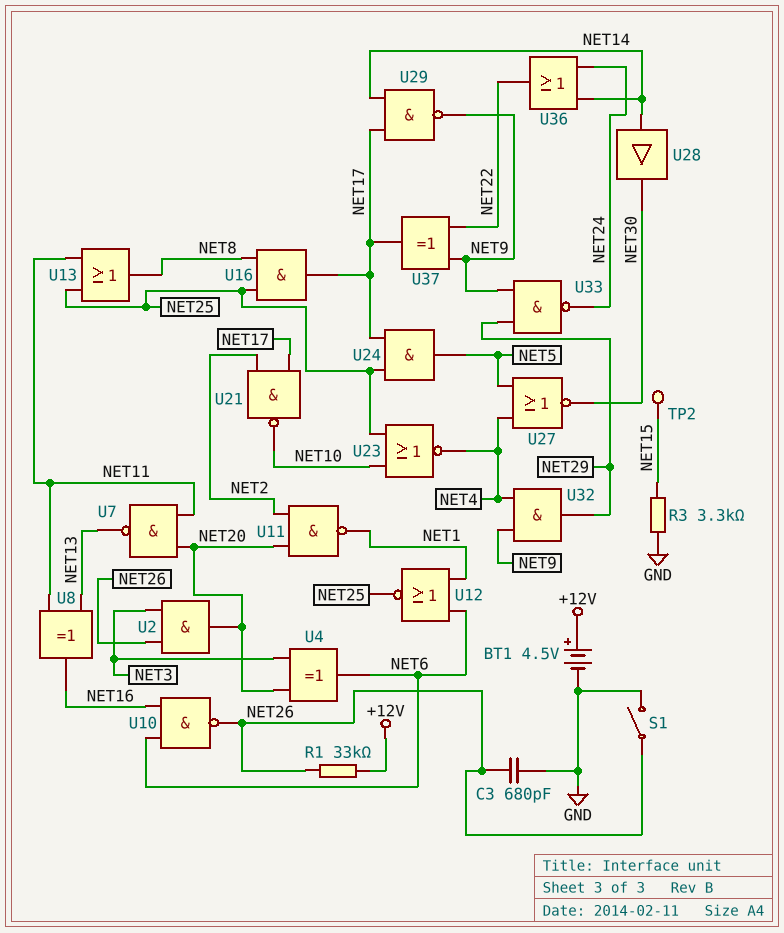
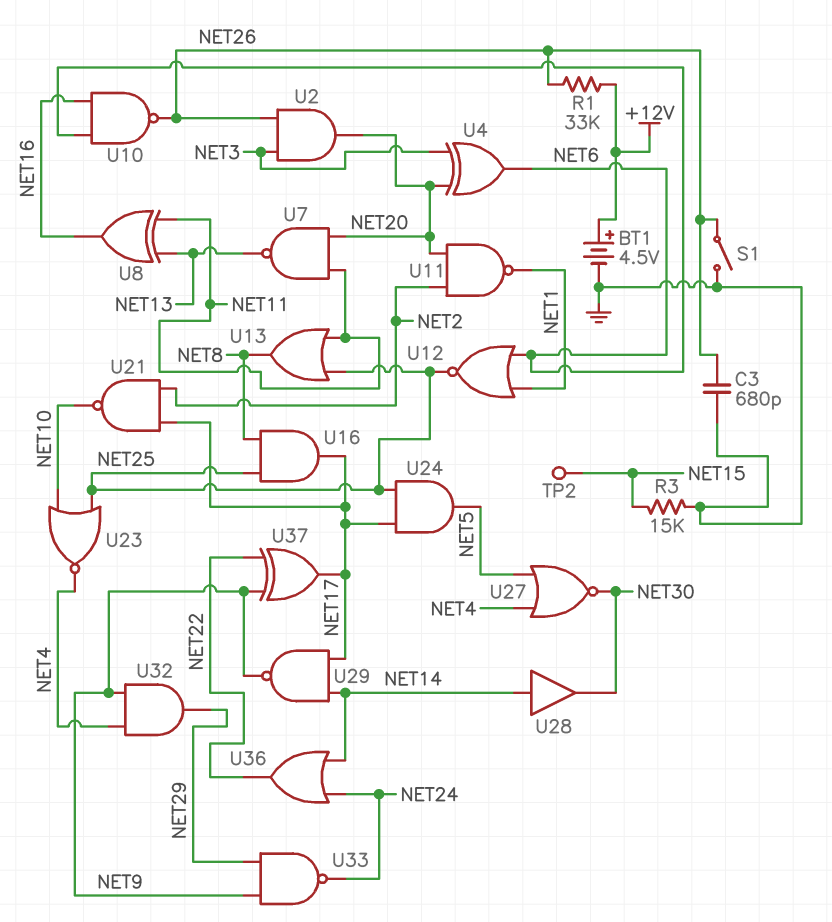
R3: 3.3k (GND, NET15) -> 15k (GND, NET15)

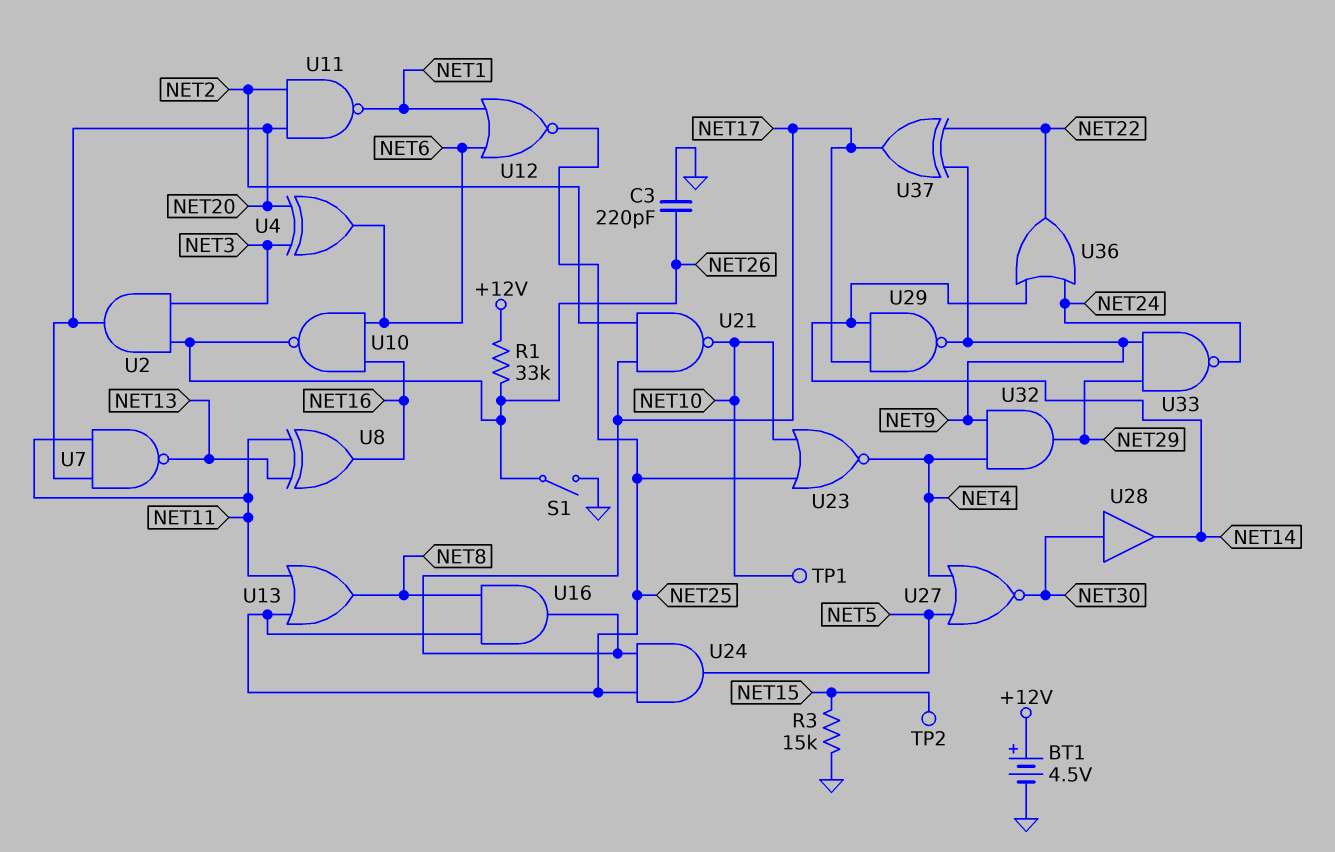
C3: 680pF (GND, NET26) -> 220pF (GND, NET26)
TP1: none -> test point (NET10)
U28: buffer (in NET14, out NET30) -> buffer (in NET30, out NET14)

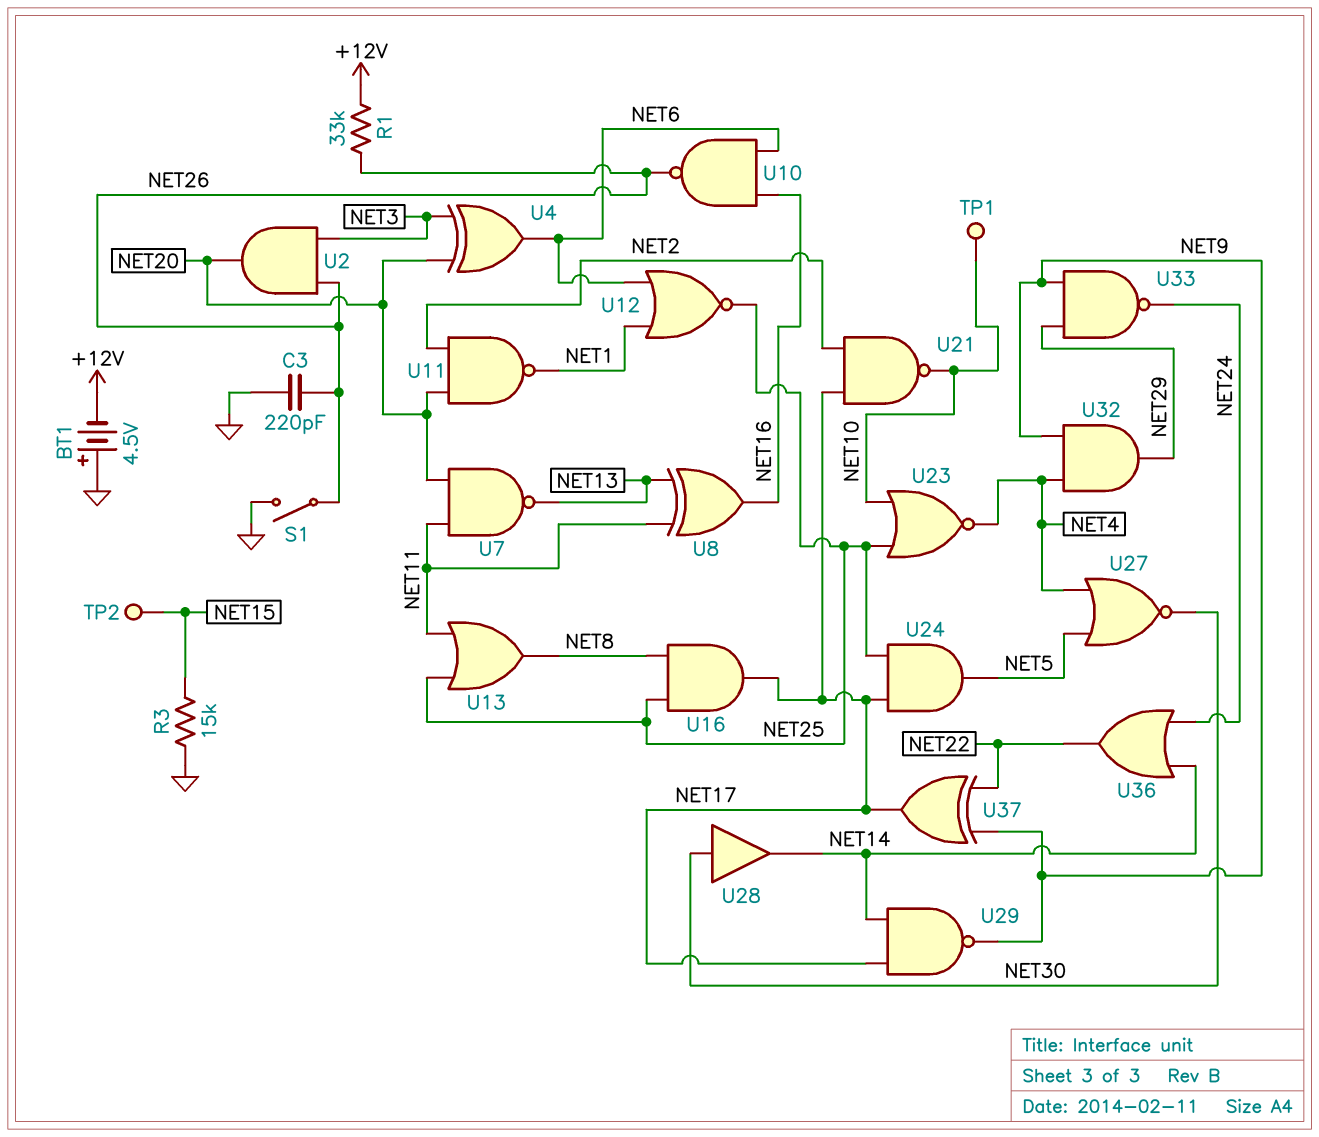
BT1: 4.5V (plus +12V, minus GND) -> 4.5V (plus GND, minus +12V)

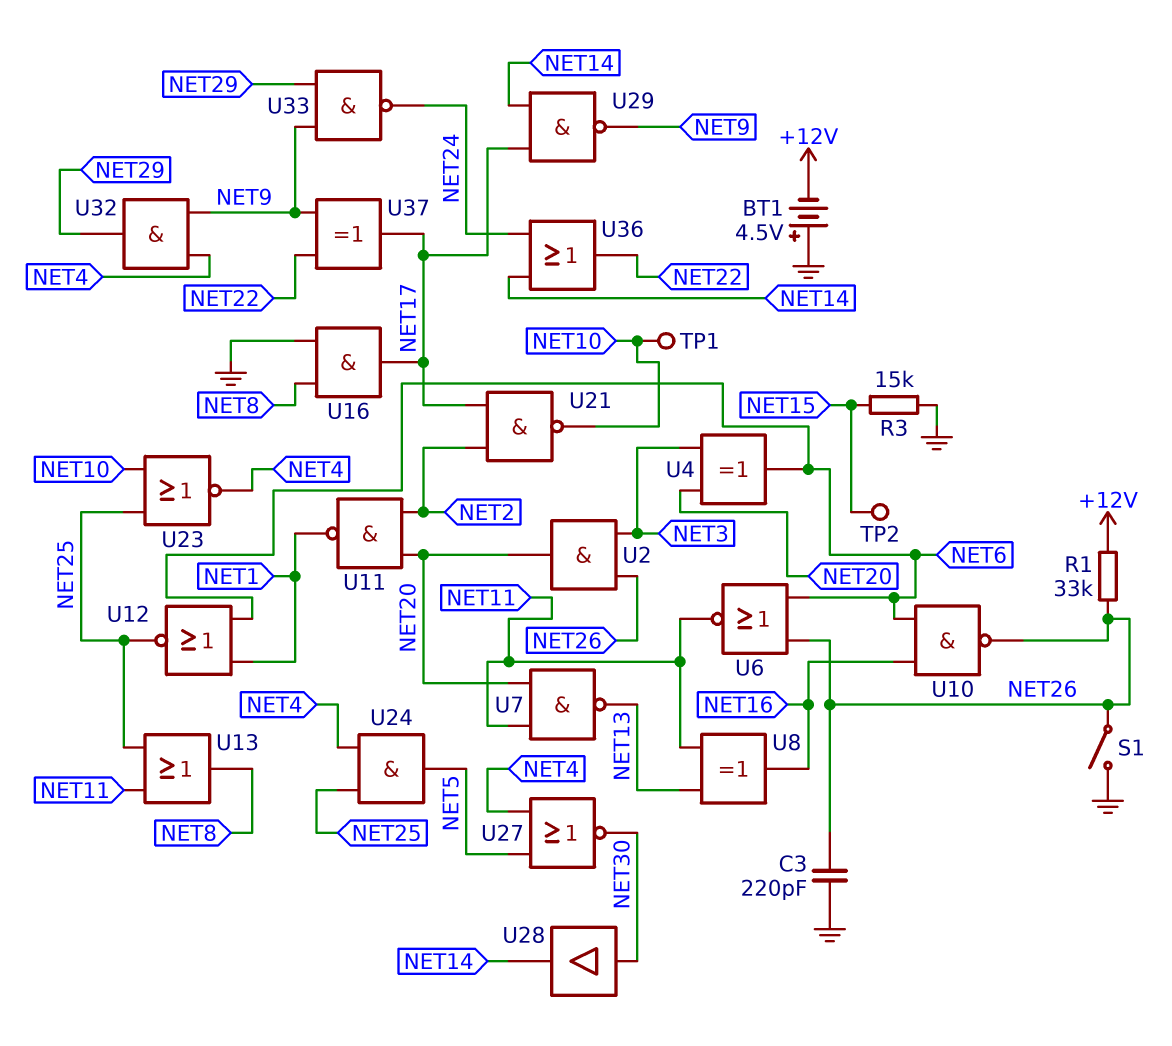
U6: none -> NOR (in NET6, in NET26, out NET11)
U16: AND (in NET8, in NET25, out NET17) -> AND (in GND, in NET8, out NET17)
U24: AND (in NET17, in NET25, out NET5) -> AND (in NET4, in NET25, out NET5)

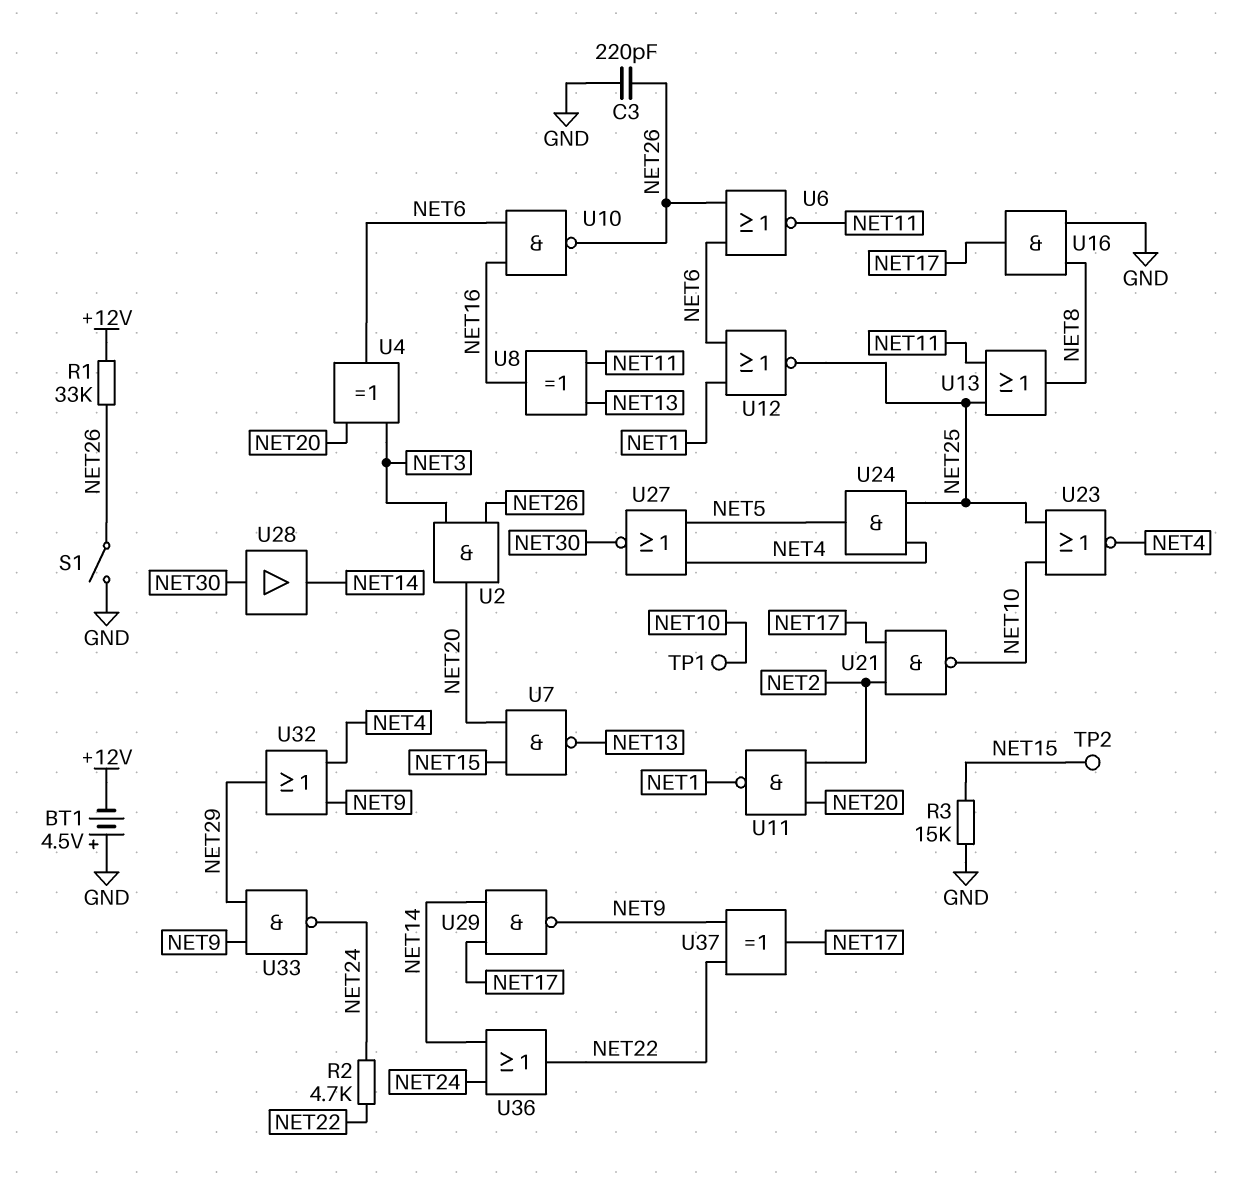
R2: none -> 4.7k (NET22, NET24)
U7: NAND (in NET11, in NET20, out NET13) -> NAND (in NET15, in NET20, out NET13)
U32: AND (in NET4, in NET9, out NET29) -> OR (in NET4, in NET9, out NET29)

